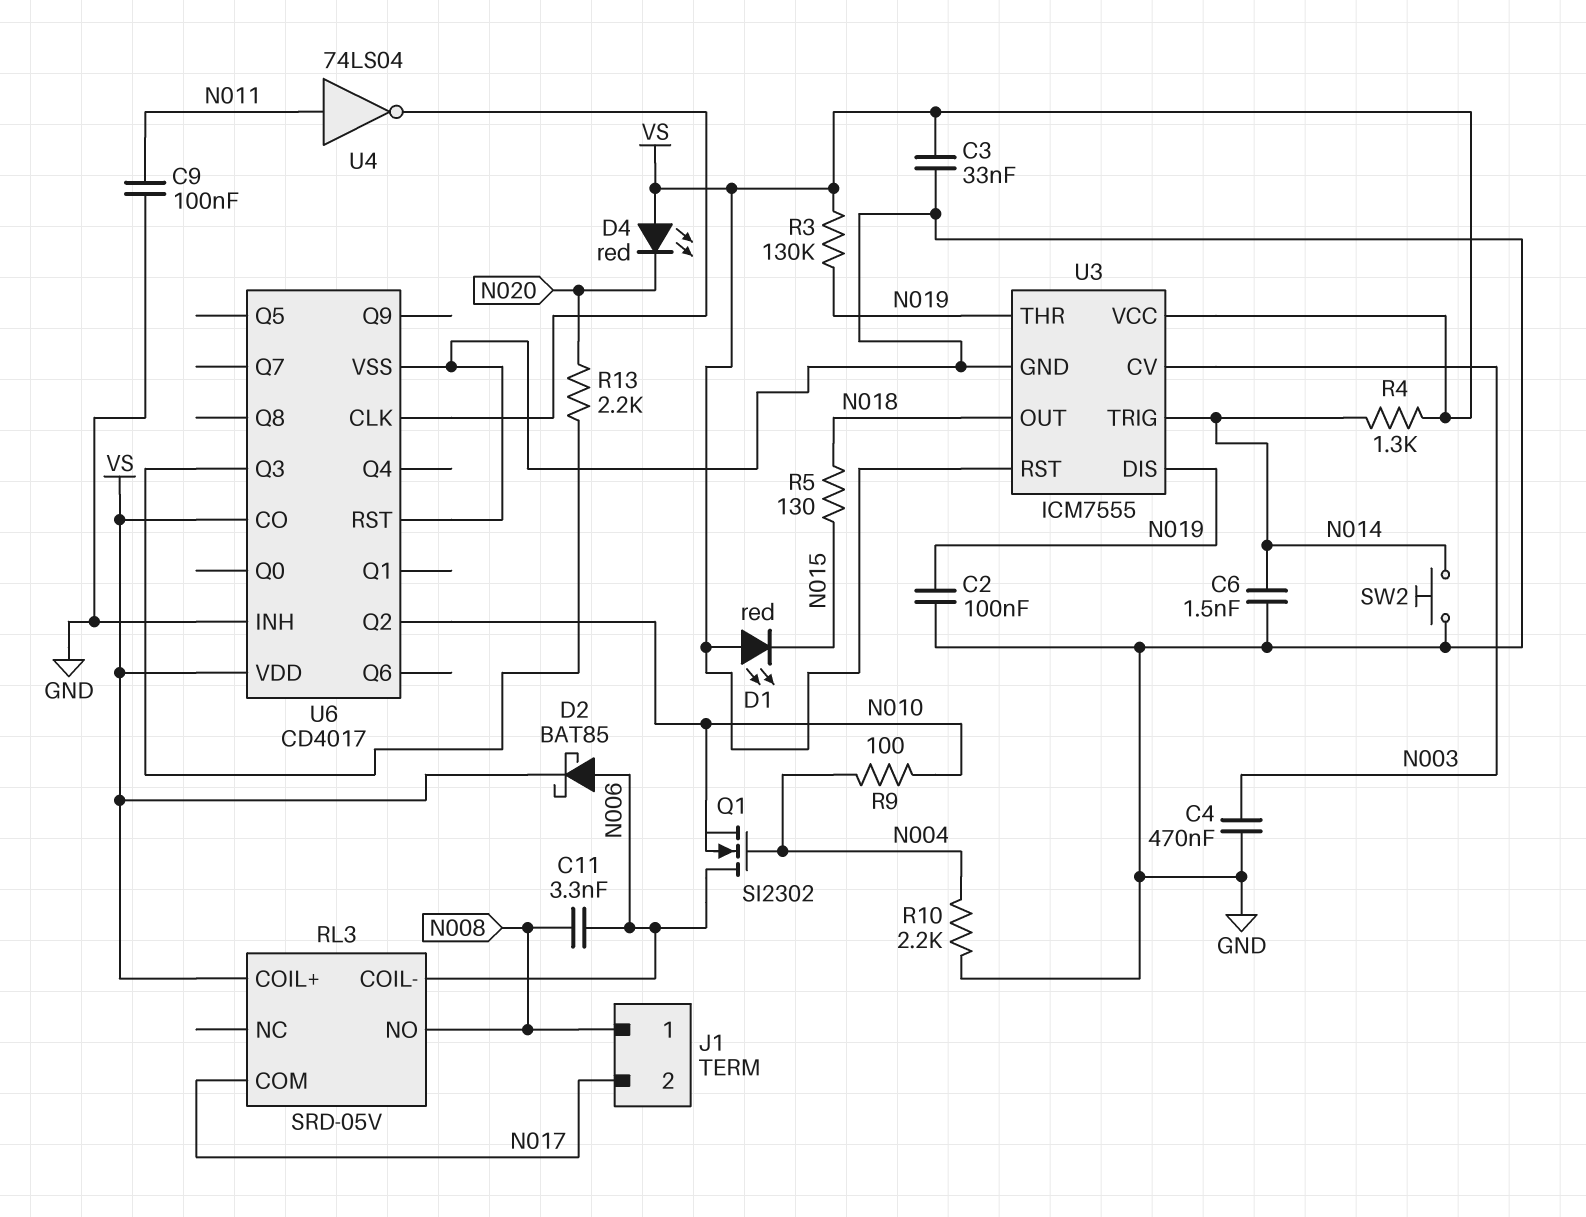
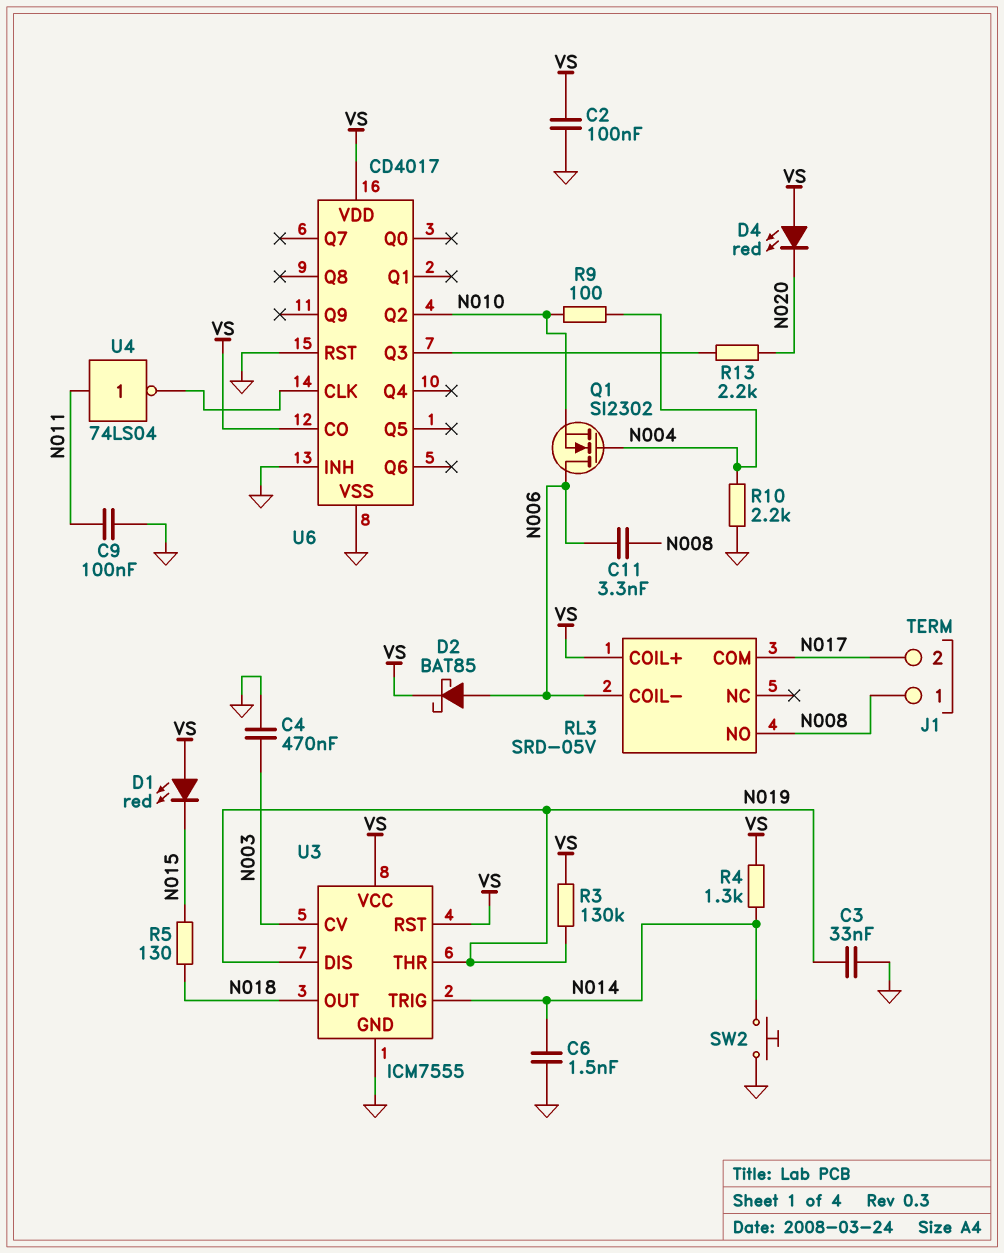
C2: 100nF (GND, N019) -> 100nF (GND, VS)
C3: 33nF (GND, VS) -> 33nF (GND, N019)

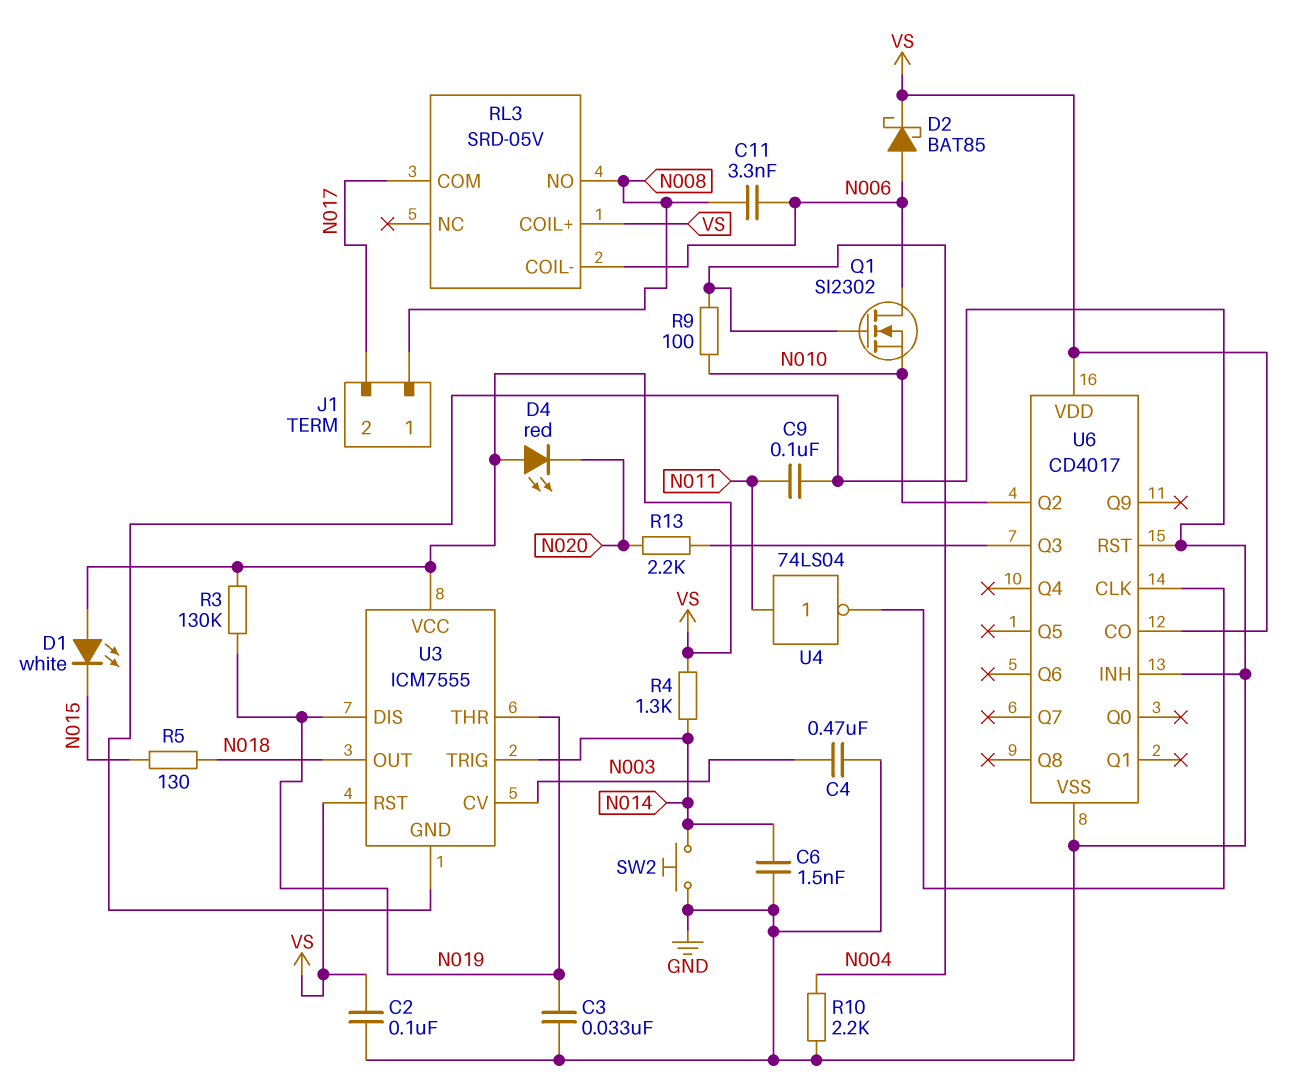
D1: LED red (A VS, K N015) -> LED white (A VS, K N015)

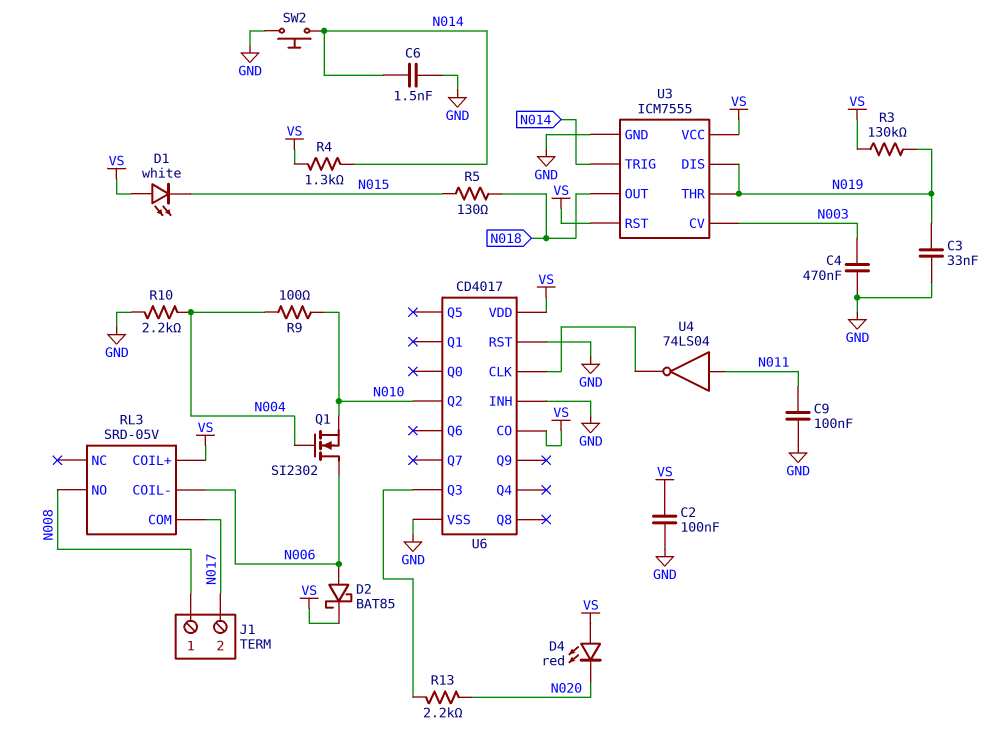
C11: 3.3nF (N006, N008) -> none

